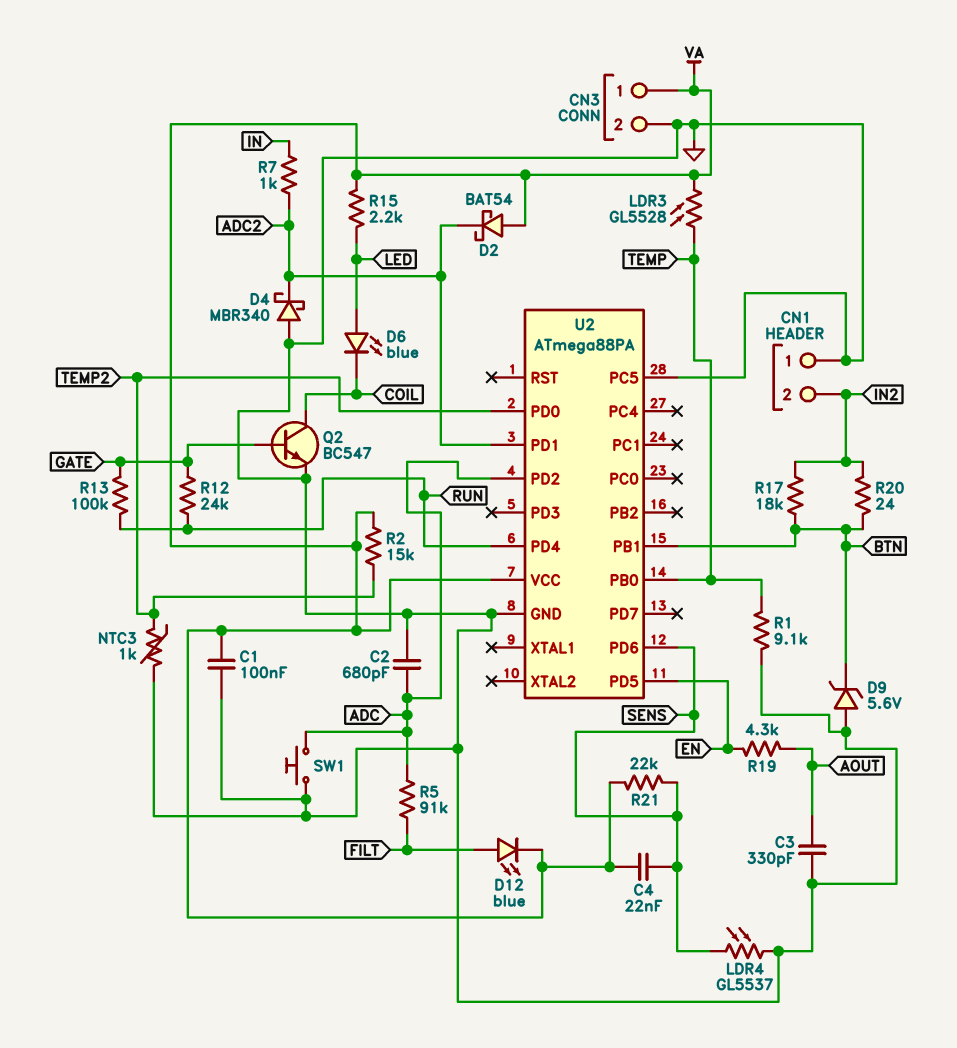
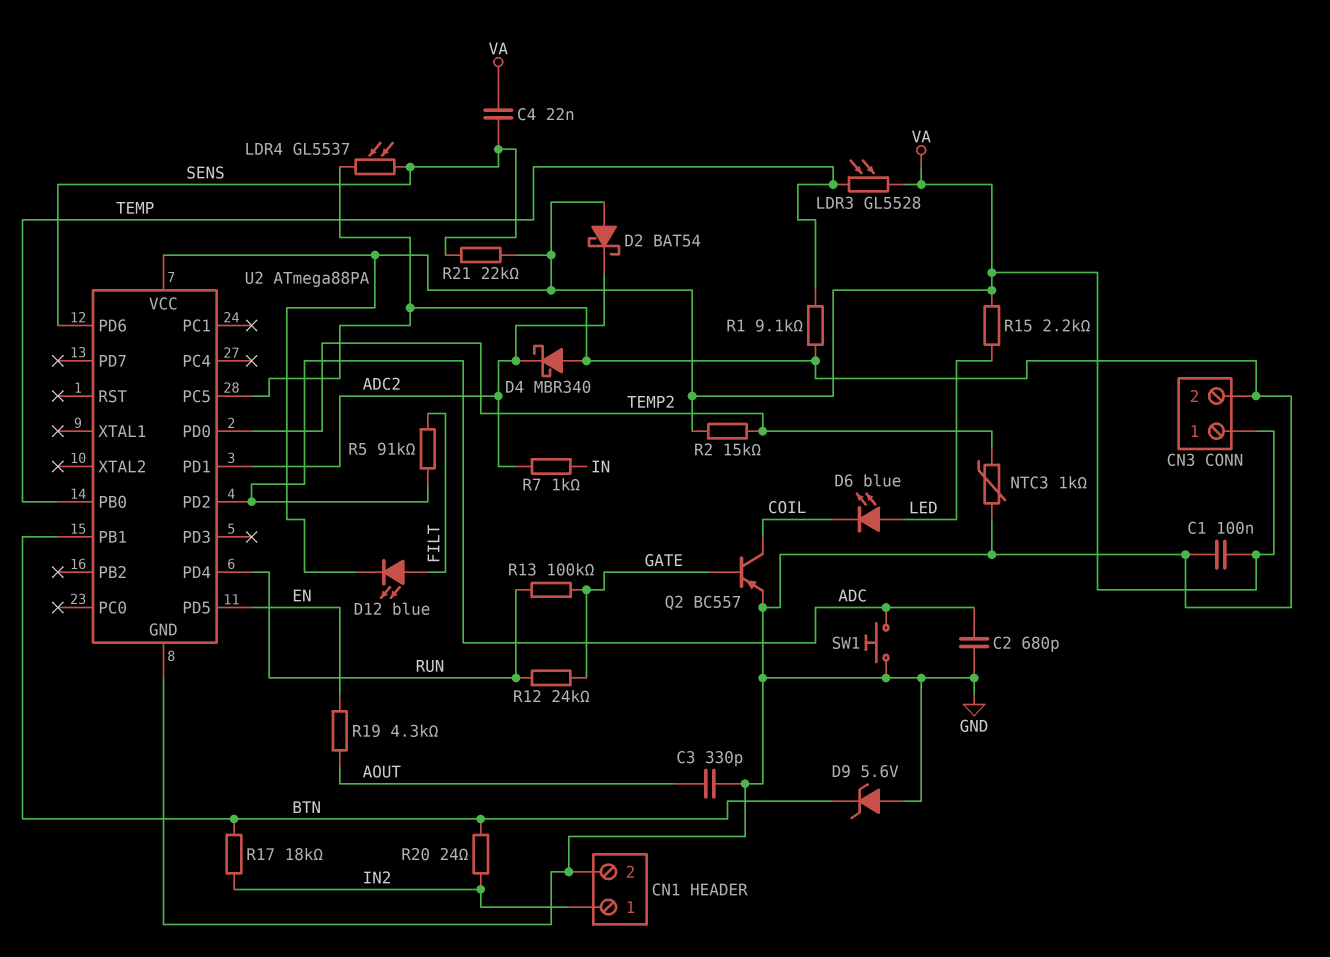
CN1 pin 1: GND -> IN2
CN1 pin 2: IN2 -> GND
Q2: NPN BC547 (B GATE, C COIL, E GND) -> PNP BC557 (B GATE, C COIL, E GND)

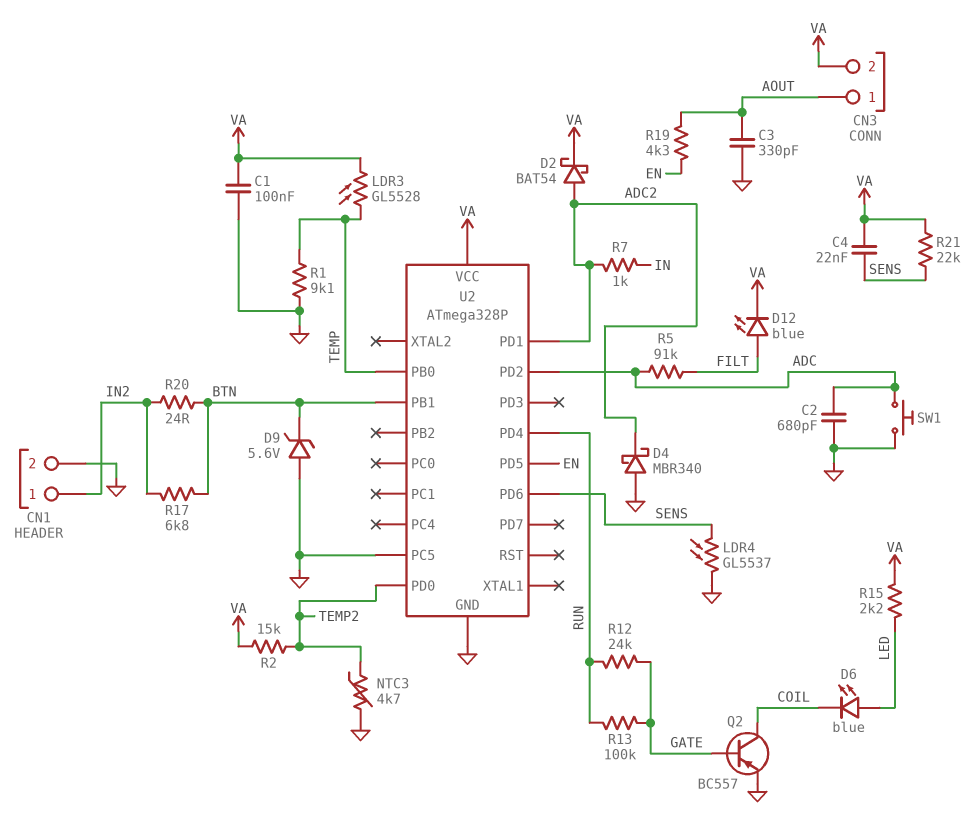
CN3 pin 1: VA -> AOUT
CN3 pin 2: GND -> VA
D2: schottky BAT54 (A VA, K ADC2) -> schottky BAT54 (A ADC2, K VA)
NTC3: 1k (GND, TEMP2) -> 4.7k (GND, TEMP2)
R17: 18k (BTN, IN2) -> 6.8k (BTN, IN2)
U2: ATmega88PA -> ATmega328P

